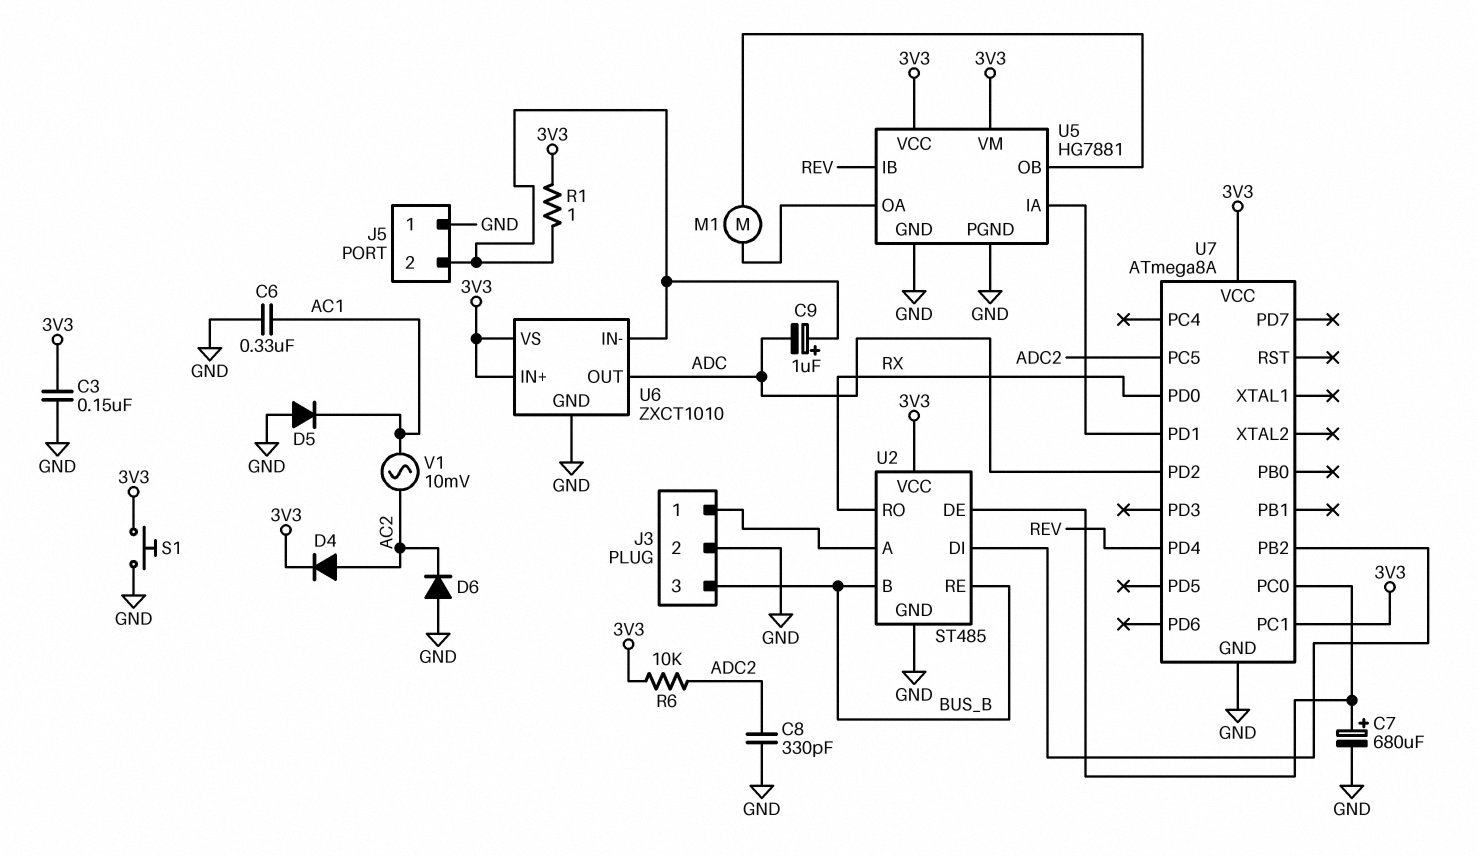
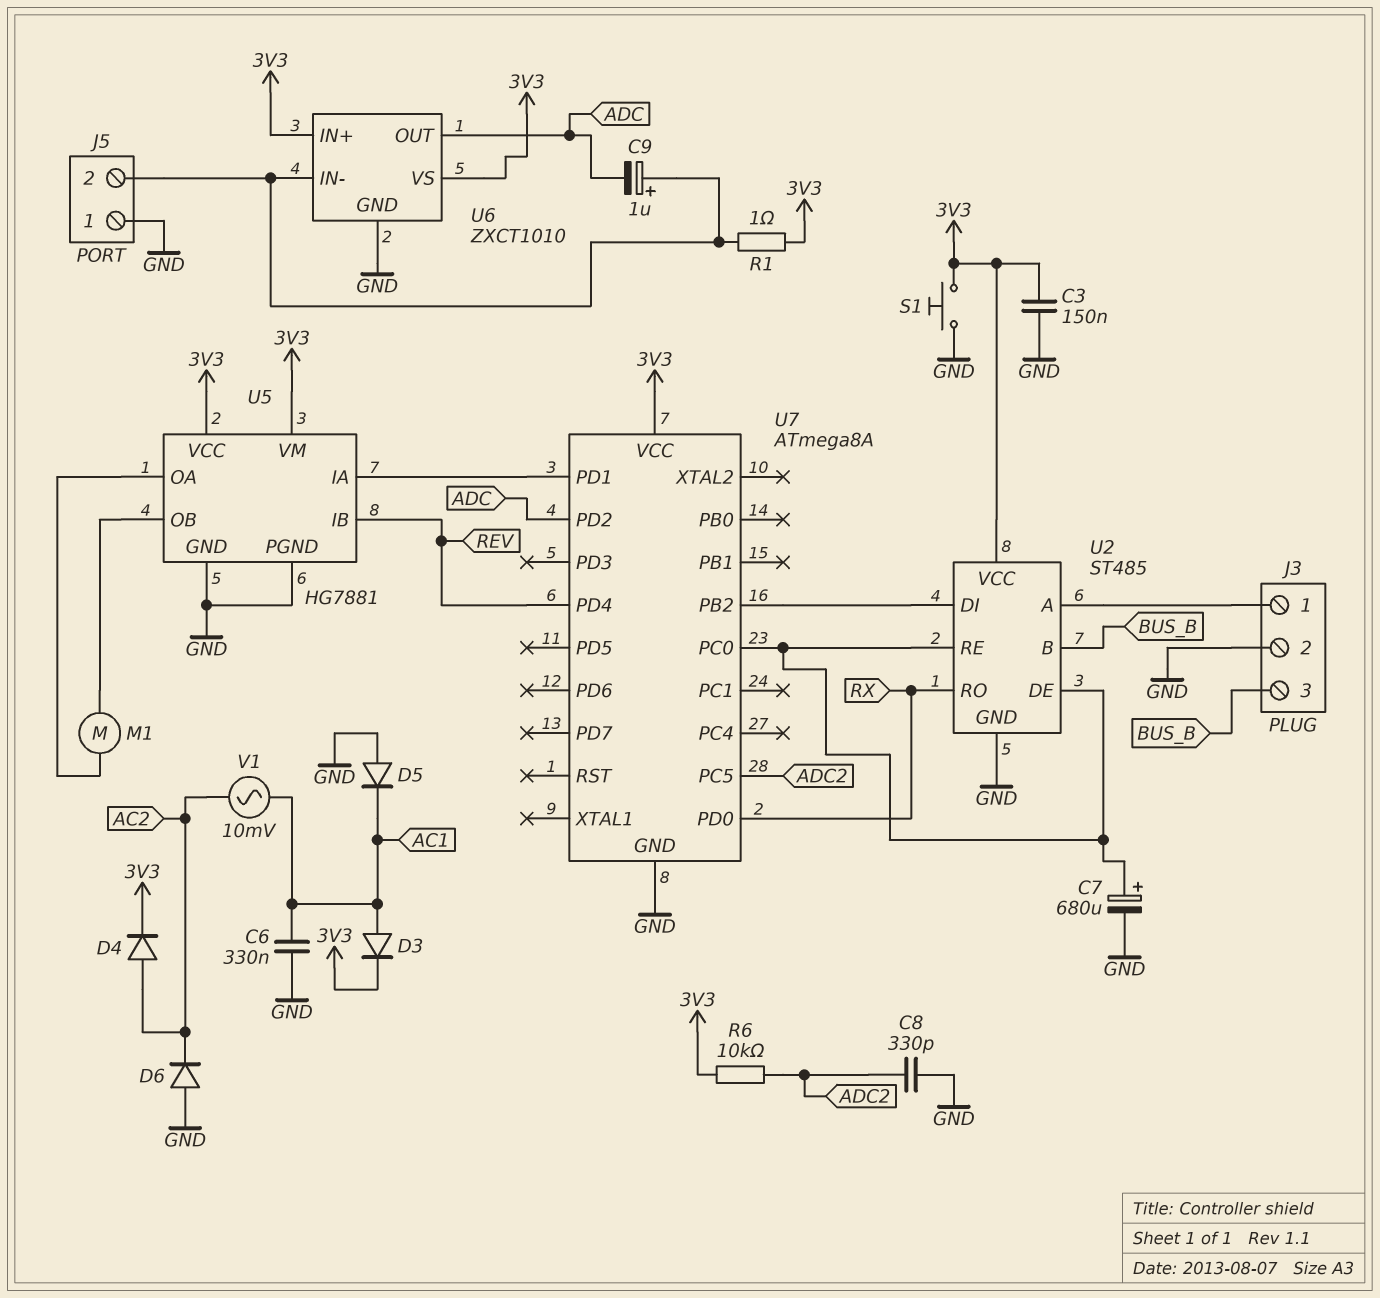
D3: none -> diode (A AC1, K 3V3)
U2 pin RE: BUS_B -> U2/DE
U7 pin PC1: 3V3 -> none

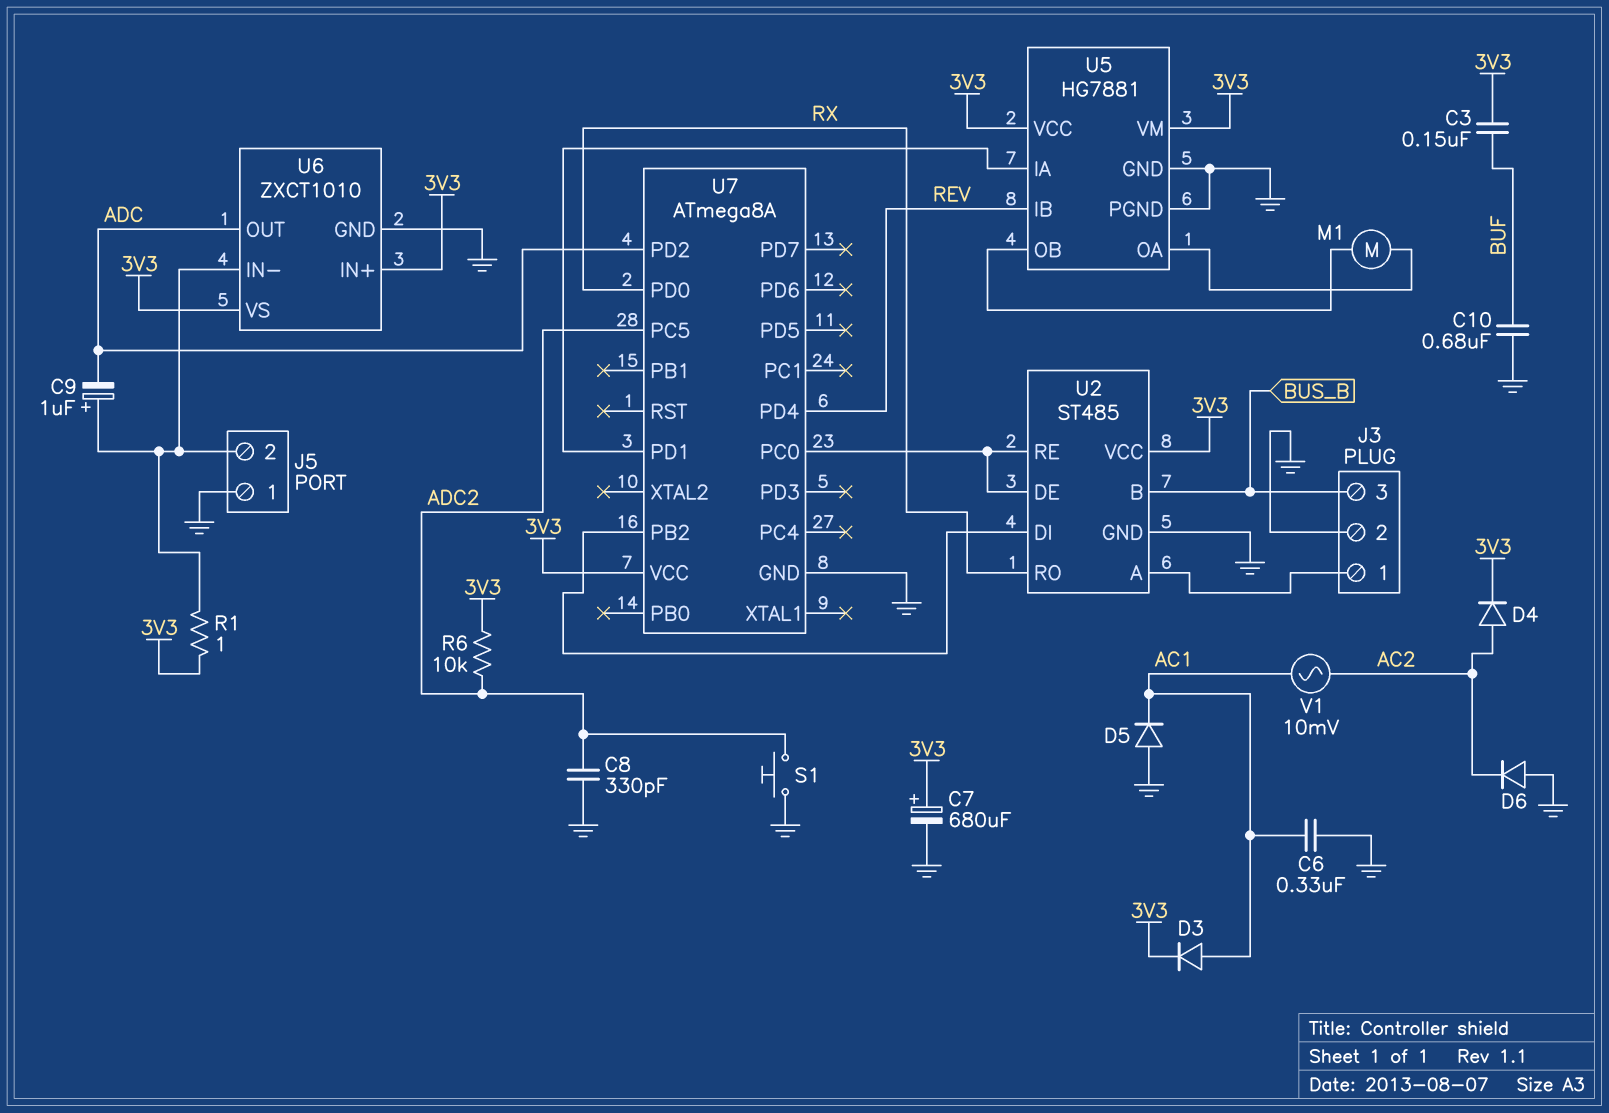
C3: 150nF (3V3, GND) -> 150nF (3V3, BUF)
C7: 680uF (plus U2/DE, minus GND) -> 680uF (plus 3V3, minus GND)
C10: none -> 680nF (BUF, GND)
S1: button (3V3, GND) -> button (ADC2, GND)

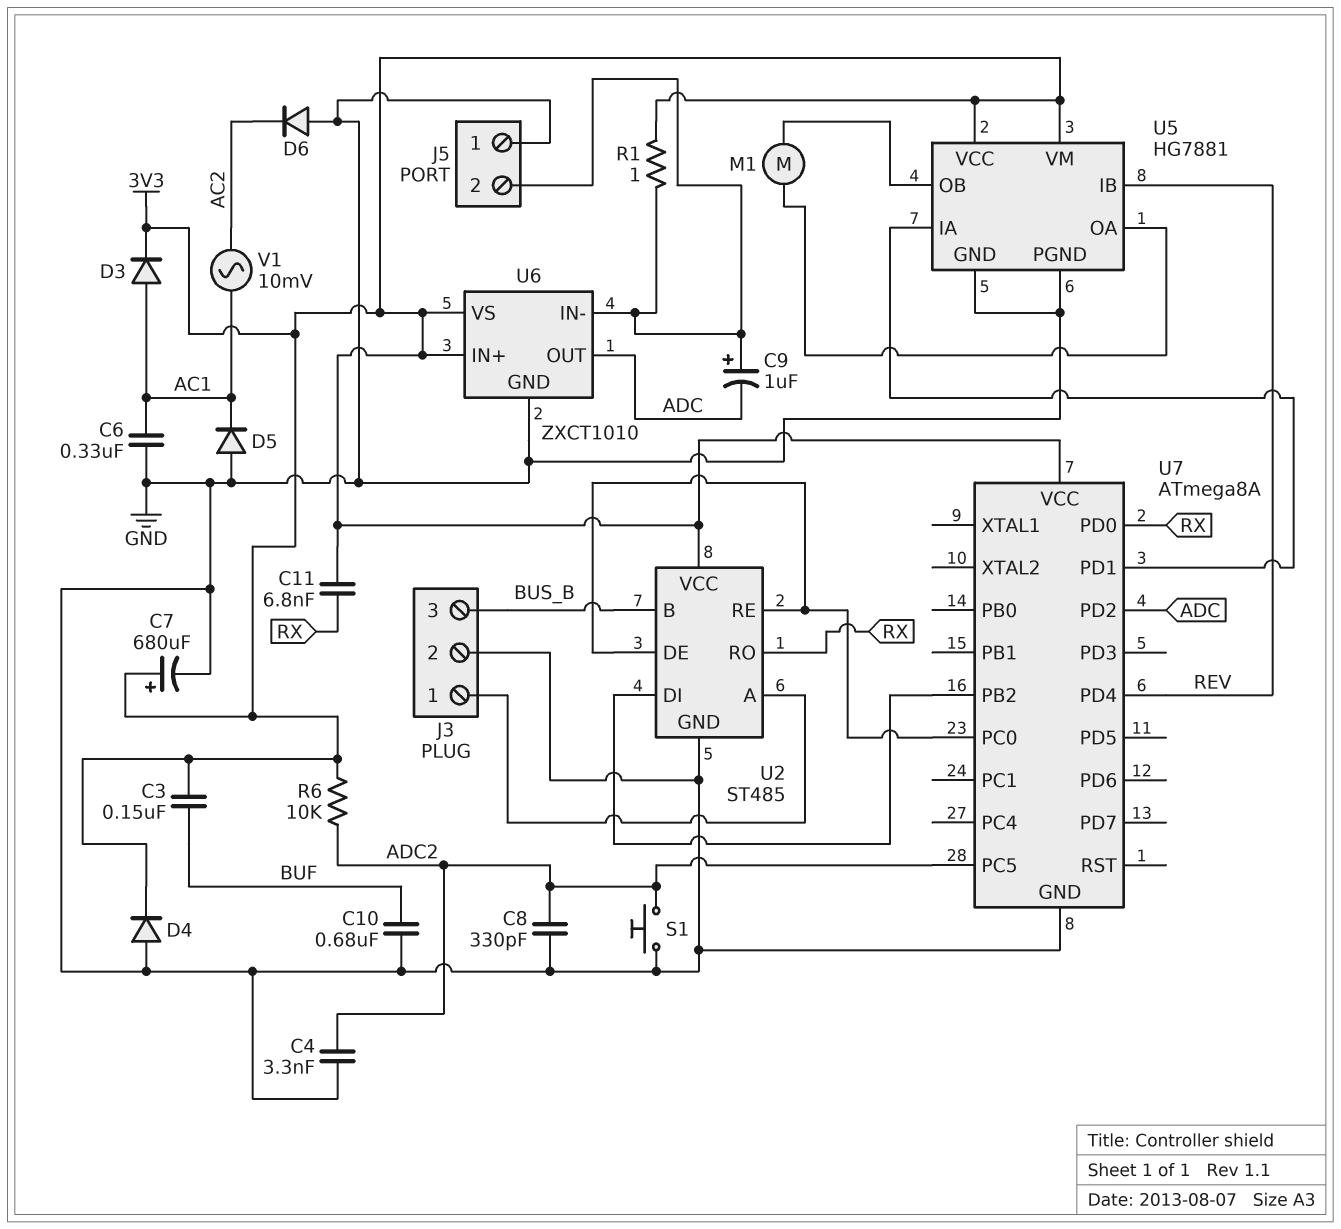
C4: none -> 3.3nF (ADC2, GND)
C11: none -> 6.8nF (3V3, RX)
D4: diode (A AC2, K 3V3) -> diode (A GND, K 3V3)

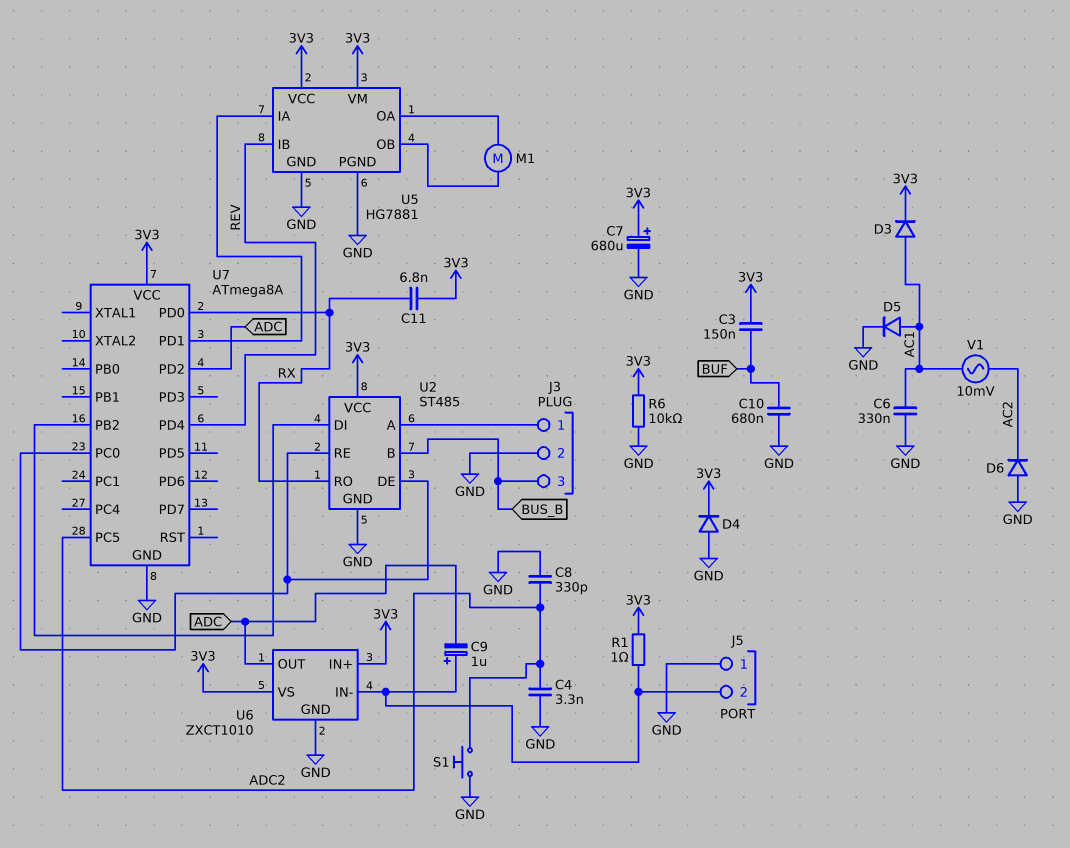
D5: diode (A GND, K AC1) -> diode (A AC1, K GND)
R6: 10k (3V3, ADC2) -> 10k (3V3, GND)

